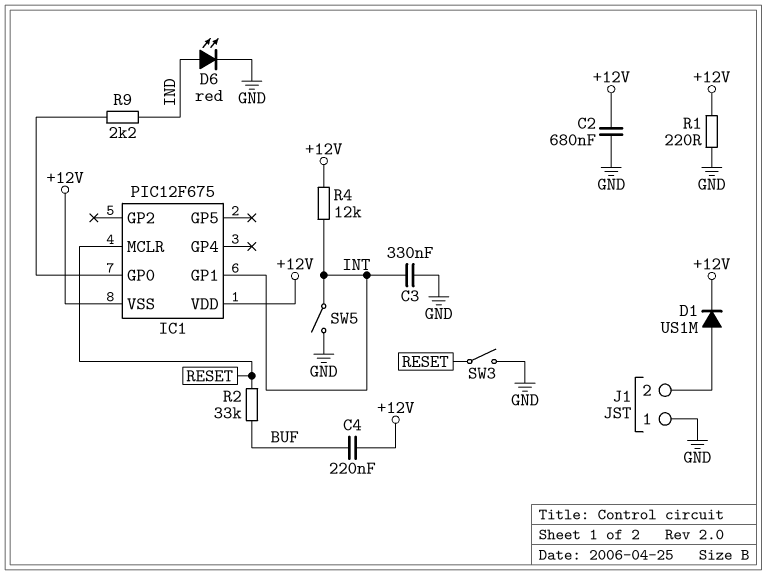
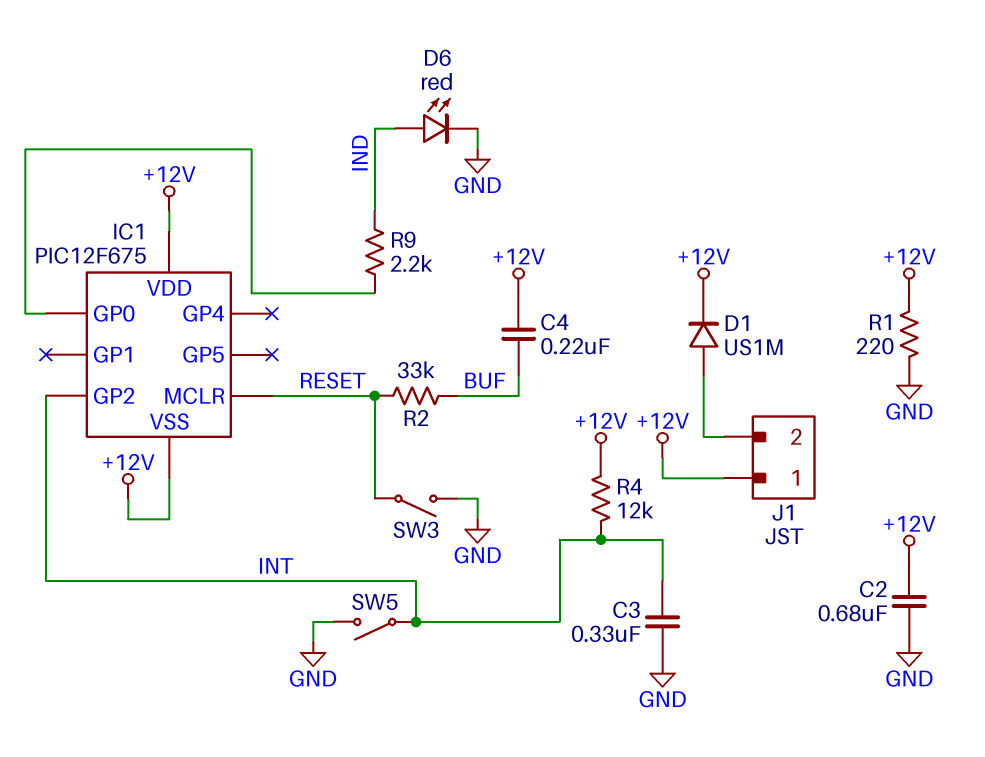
IC1 pin GP1: INT -> none
IC1 pin GP2: none -> INT
J1 pin 1: GND -> +12V

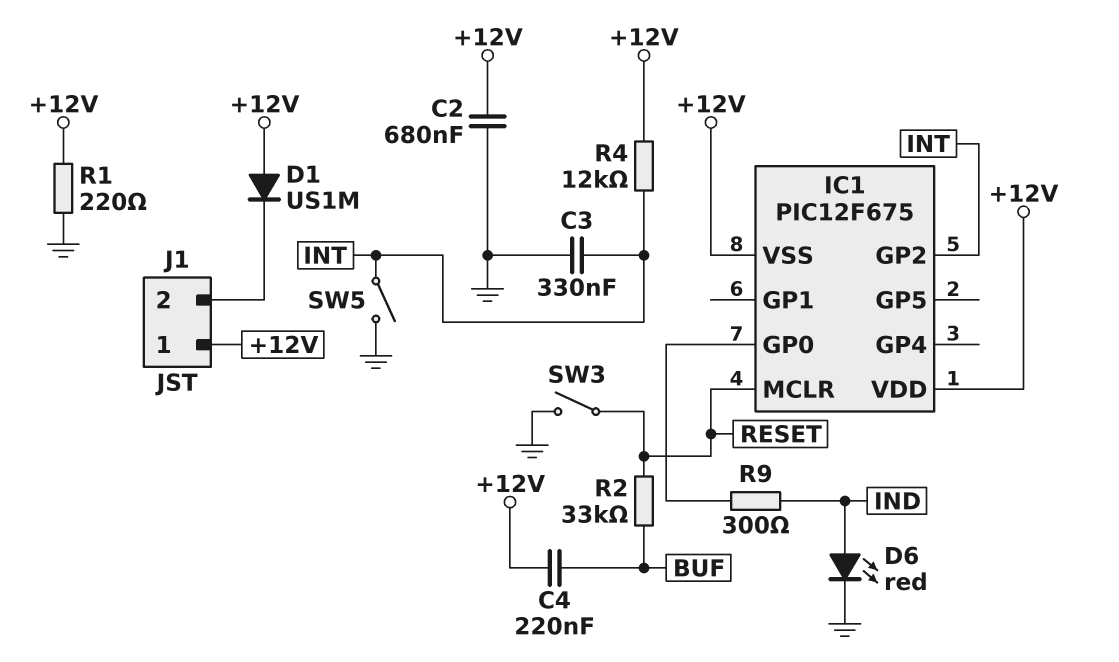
D1: diode US1M (A J1/2, K +12V) -> diode US1M (A +12V, K J1/2)
R9: 2.2k (IC1/GP0, IND) -> 300 (IC1/GP0, IND)

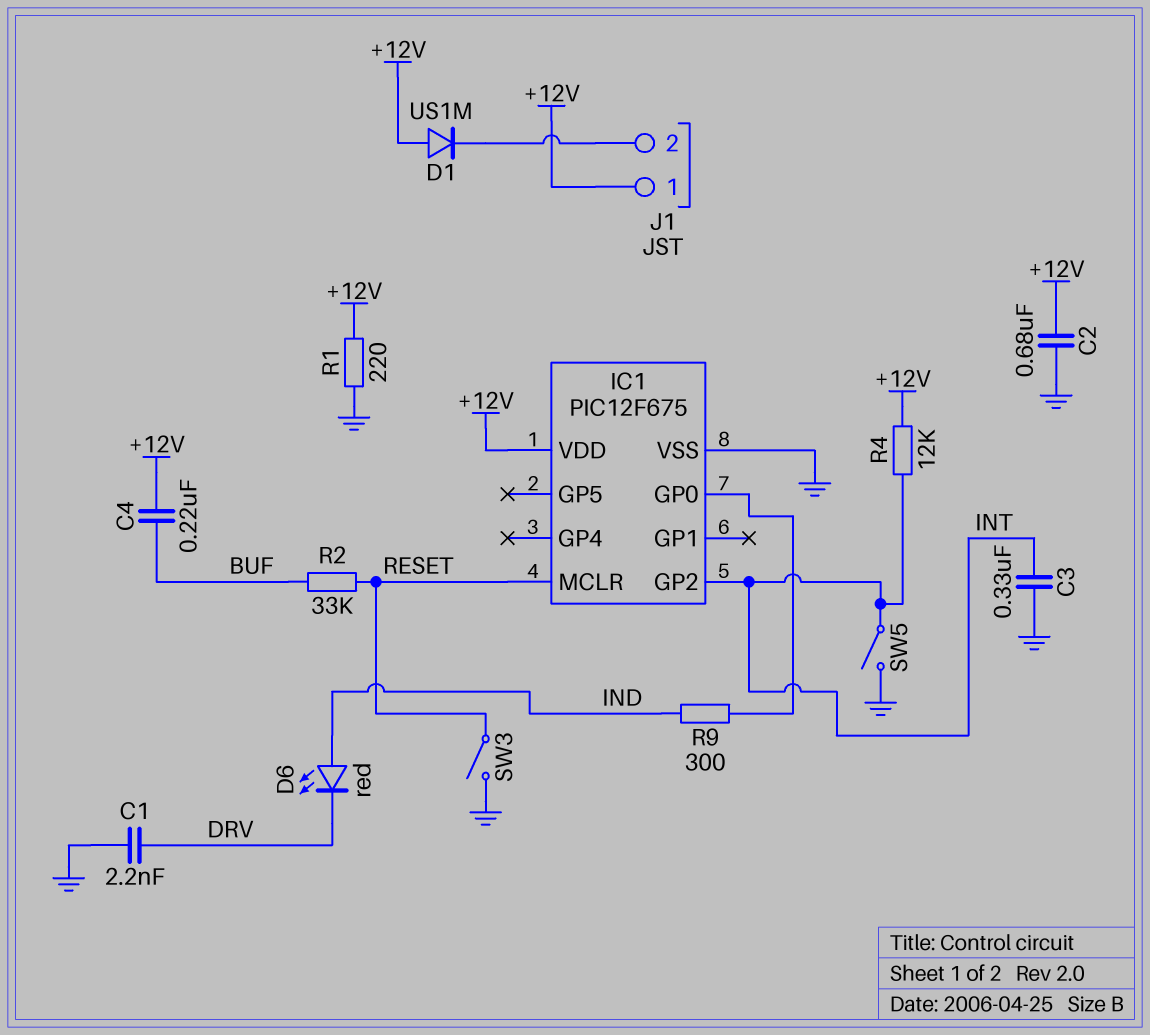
C1: none -> 2.2nF (DRV, GND)
D6: LED red (A IND, K GND) -> LED red (A IND, K DRV)
IC1 pin VSS: +12V -> GND

